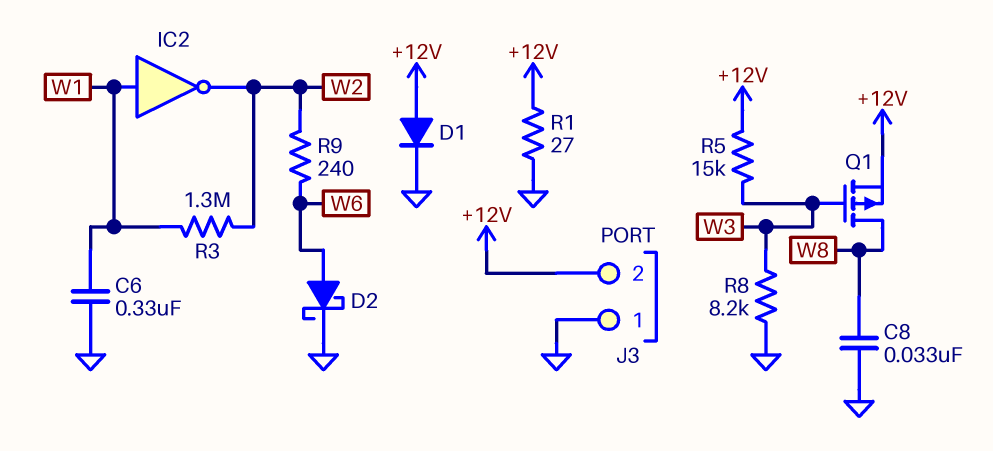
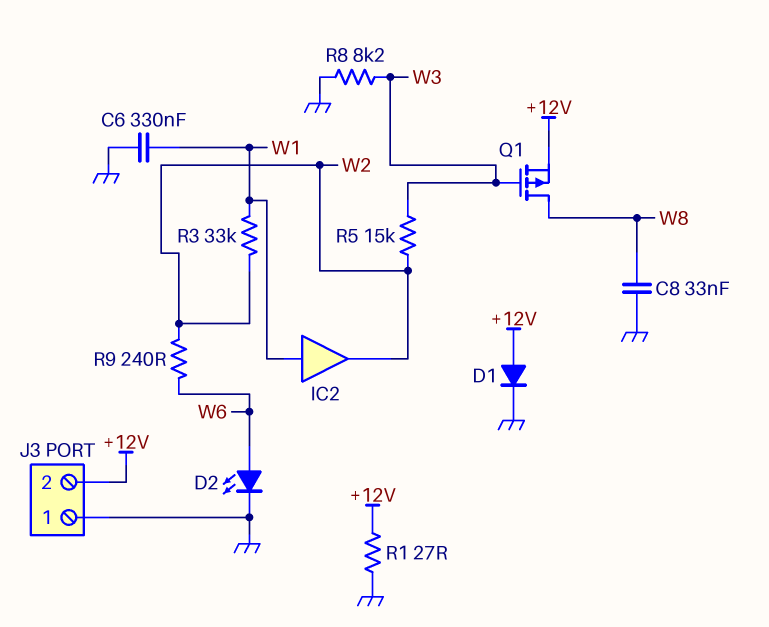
D2: schottky (A W6, K GND) -> LED (A W6, K GND)
IC2: NOT (in W1, out W2) -> buffer (in W1, out W2)
R3: 1.3M (W1, W2) -> 33k (W1, W2)
R5: 15k (+12V, W3) -> 15k (W2, W3)

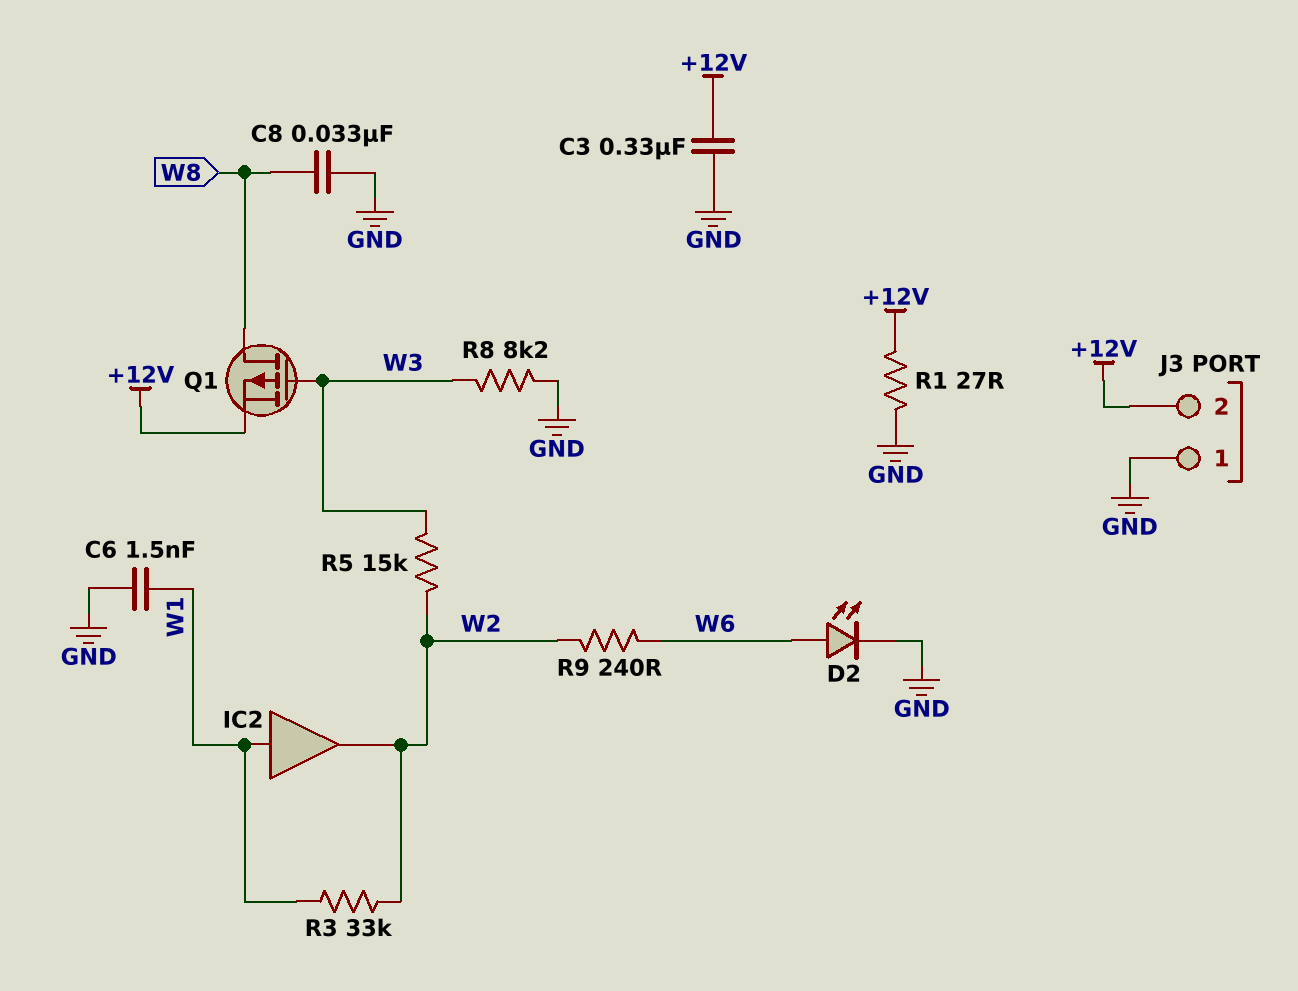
C3: none -> 330nF (+12V, GND)
C6: 330nF (GND, W1) -> 1.5nF (GND, W1)
D1: diode (A +12V, K GND) -> none

